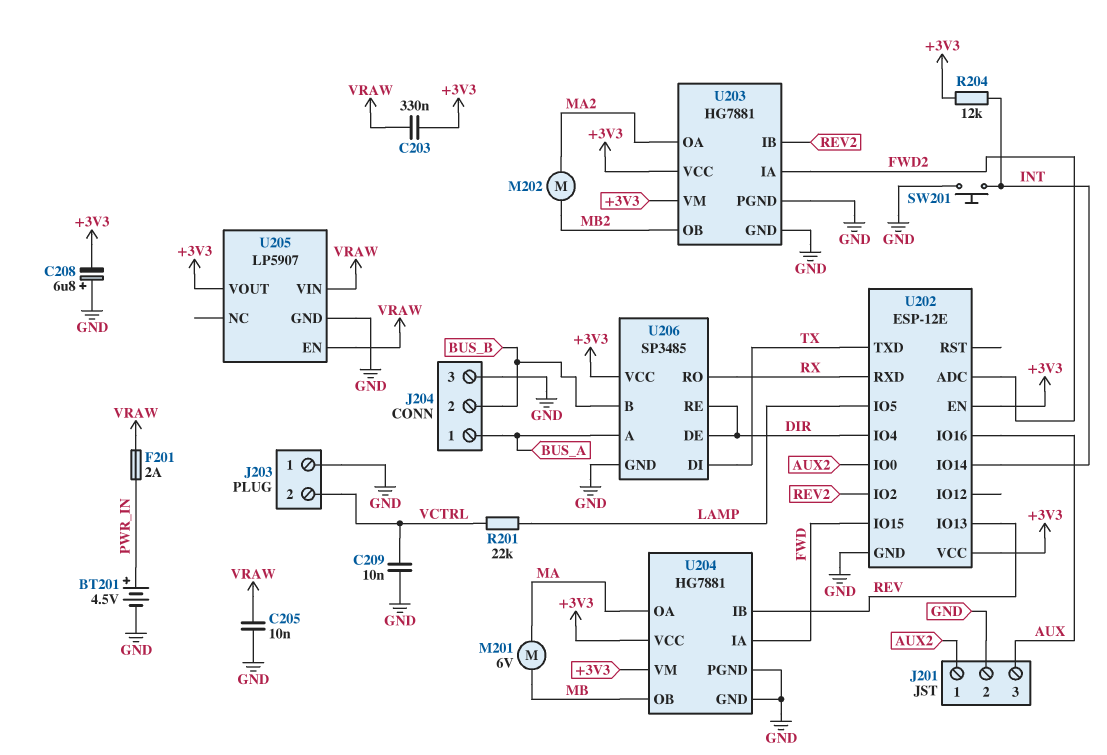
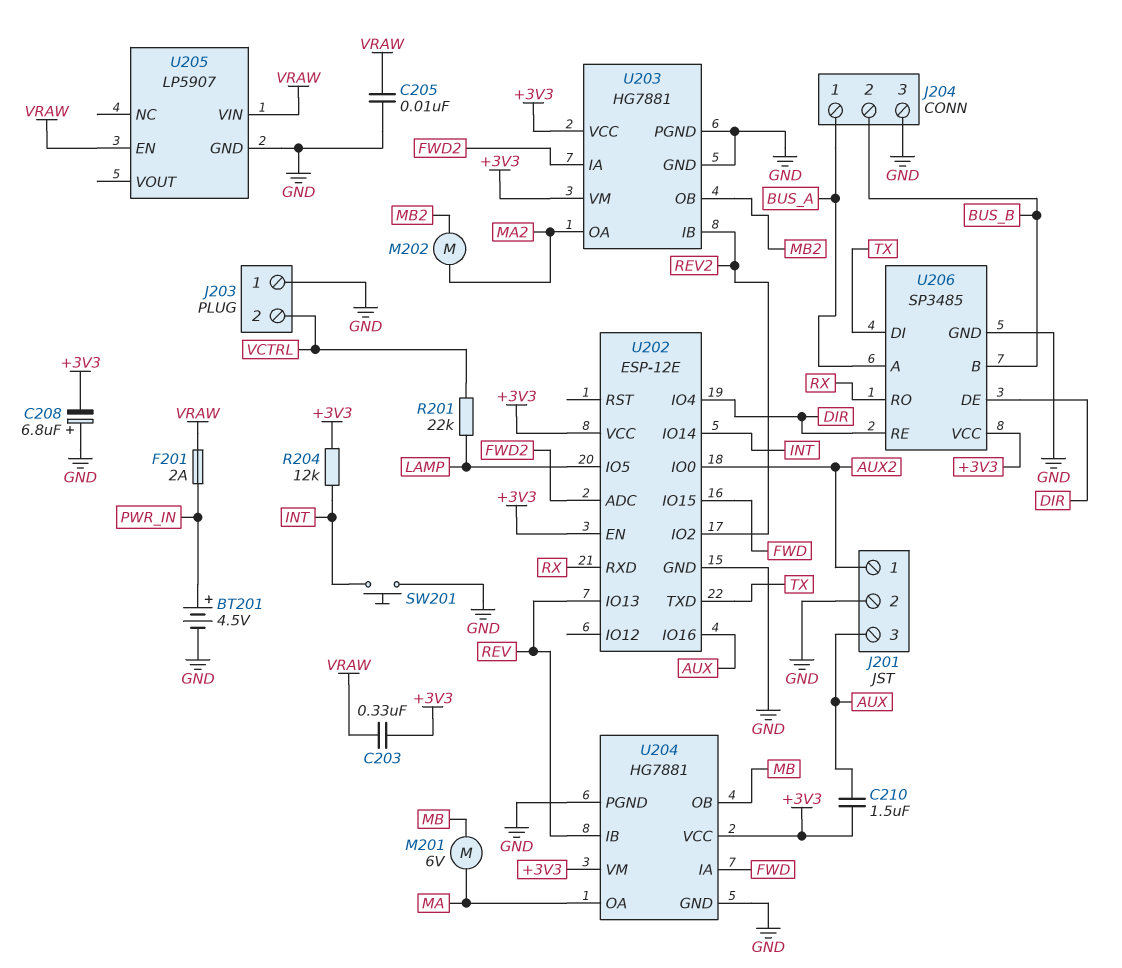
C209: 10nF (GND, VCTRL) -> none
C210: none -> 1.5uF (+3V3, AUX)
U205 pin VOUT: +3V3 -> none

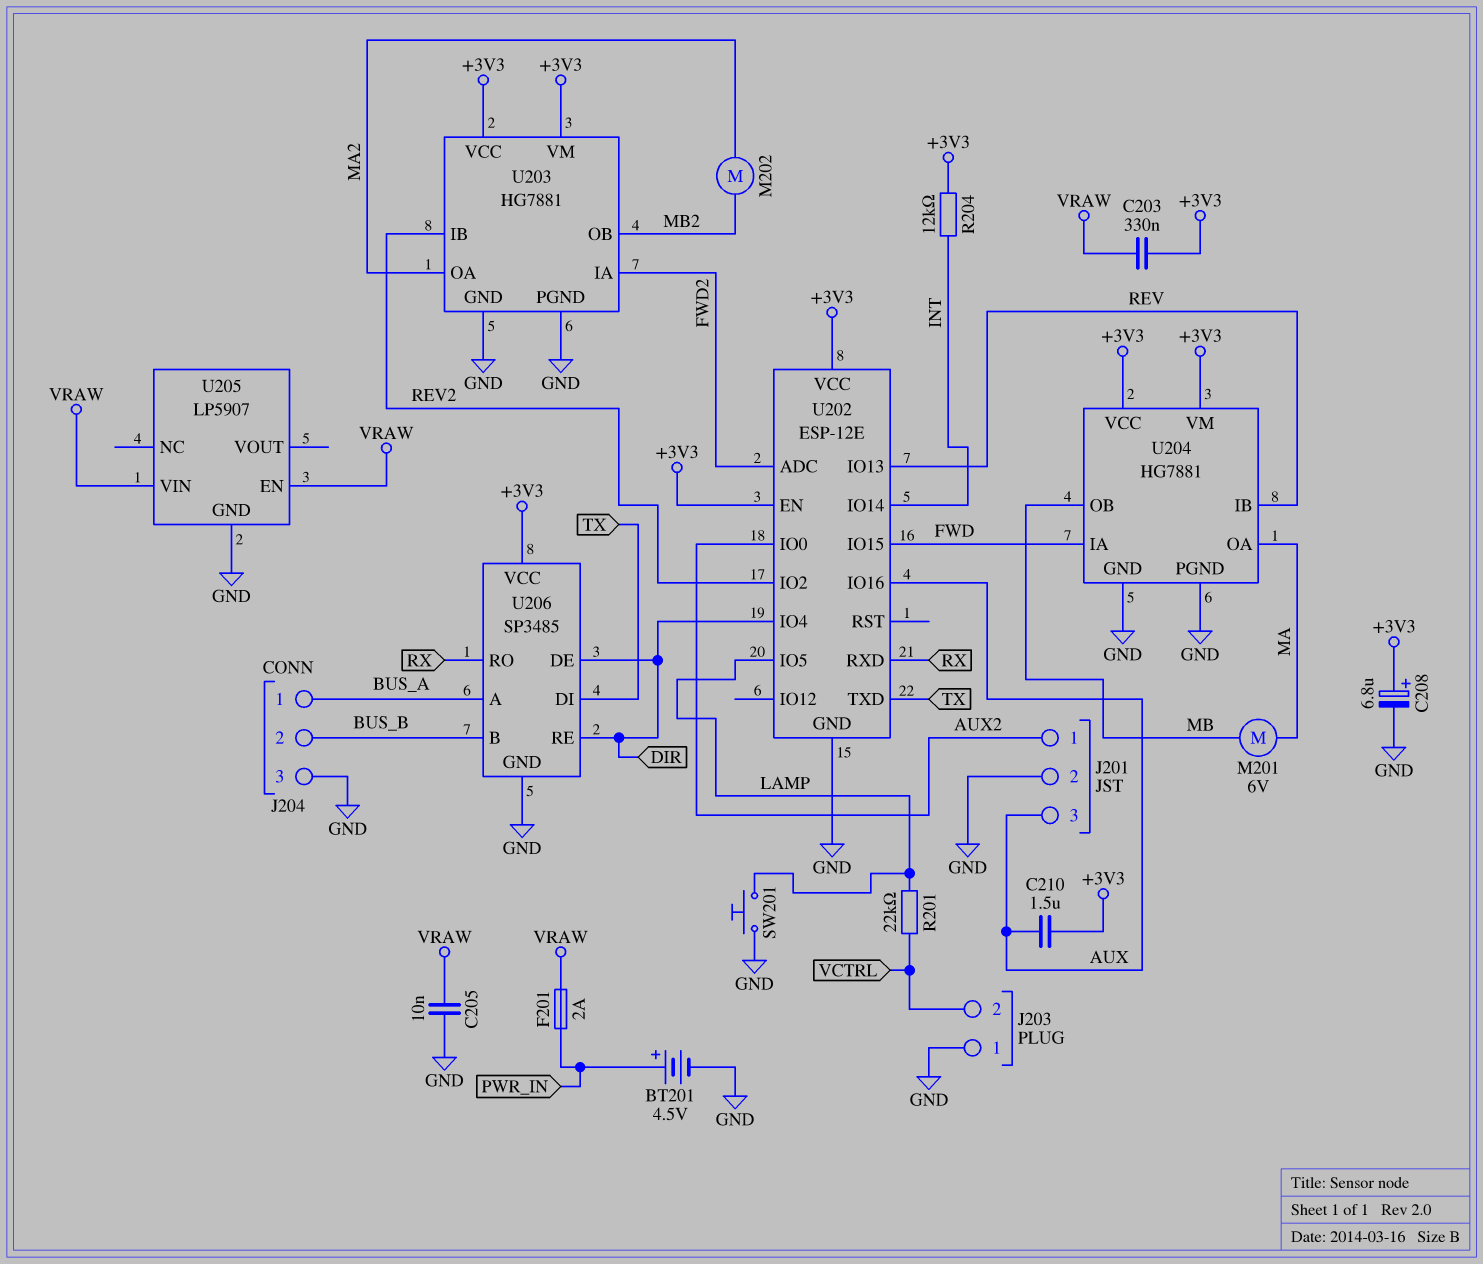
C208: 6.8uF (plus GND, minus +3V3) -> 6.8uF (plus +3V3, minus GND)
SW201: button (GND, INT) -> button (GND, LAMP)

